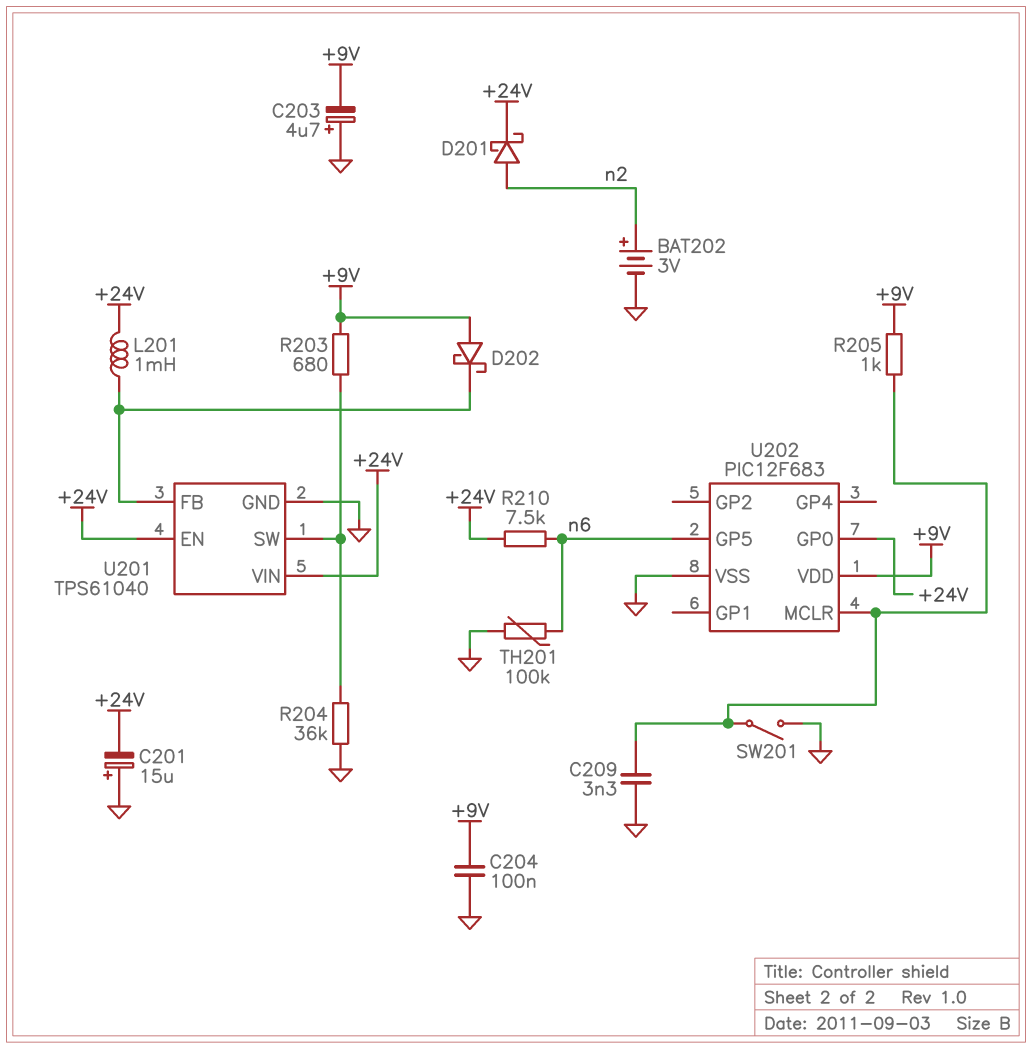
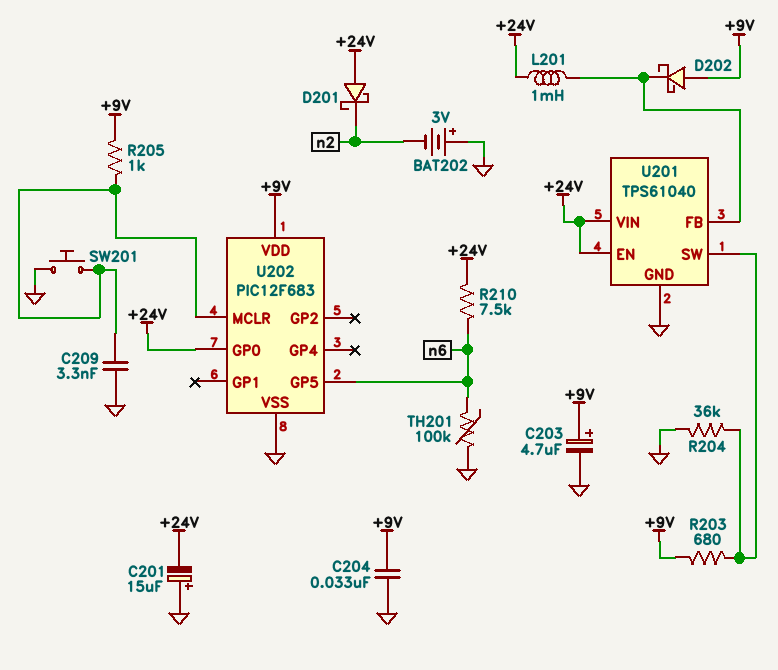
BAT202: 3V (plus n2, minus GND) -> 3V (plus GND, minus n2)
C203: 4.7uF (plus GND, minus +9V) -> 4.7uF (plus +9V, minus GND)
C204: 100nF (+9V, GND) -> 33nF (+9V, GND)
D201: schottky (A n2, K +24V) -> schottky (A +24V, K n2)
SW201: switch (GND, U202/MCLR) -> button (GND, U202/MCLR)

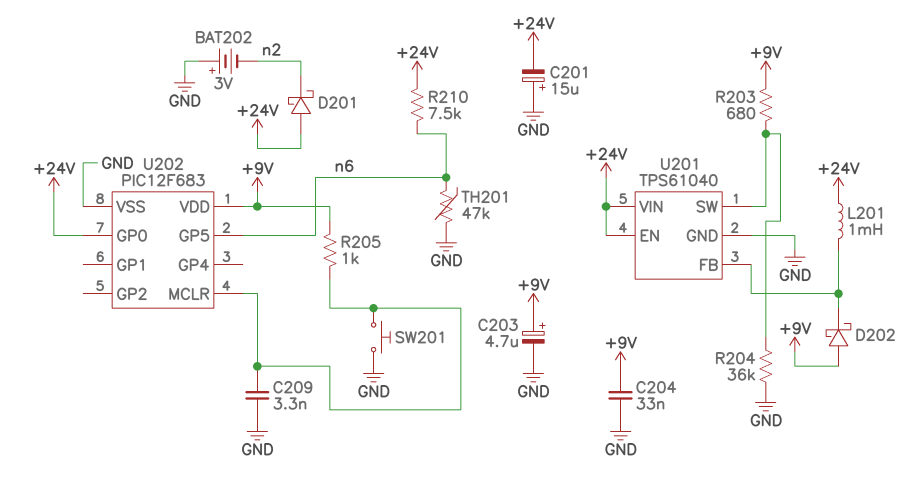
TH201: 100k (GND, n6) -> 47k (GND, n6)

